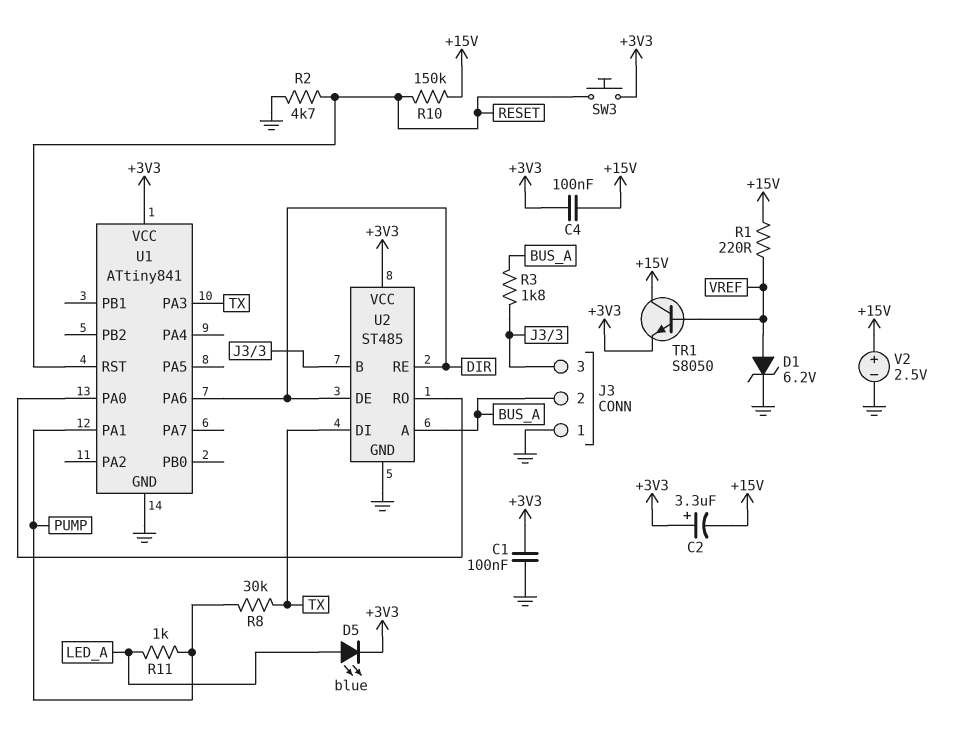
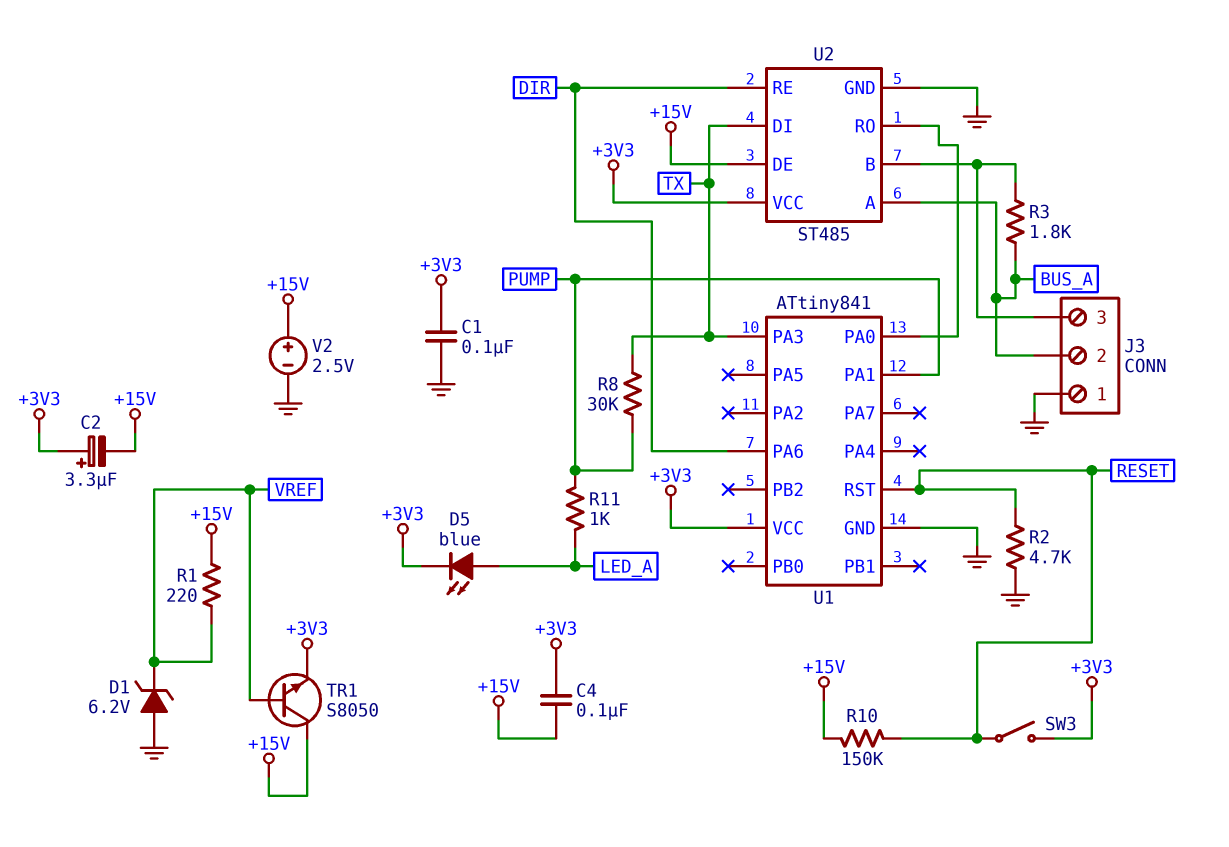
D1: zener 6.2V (A VREF, K GND) -> zener 6.2V (A GND, K VREF)
SW3: button (+3V3, RESET) -> switch (+3V3, RESET)
U2 pin DE: DIR -> +15V

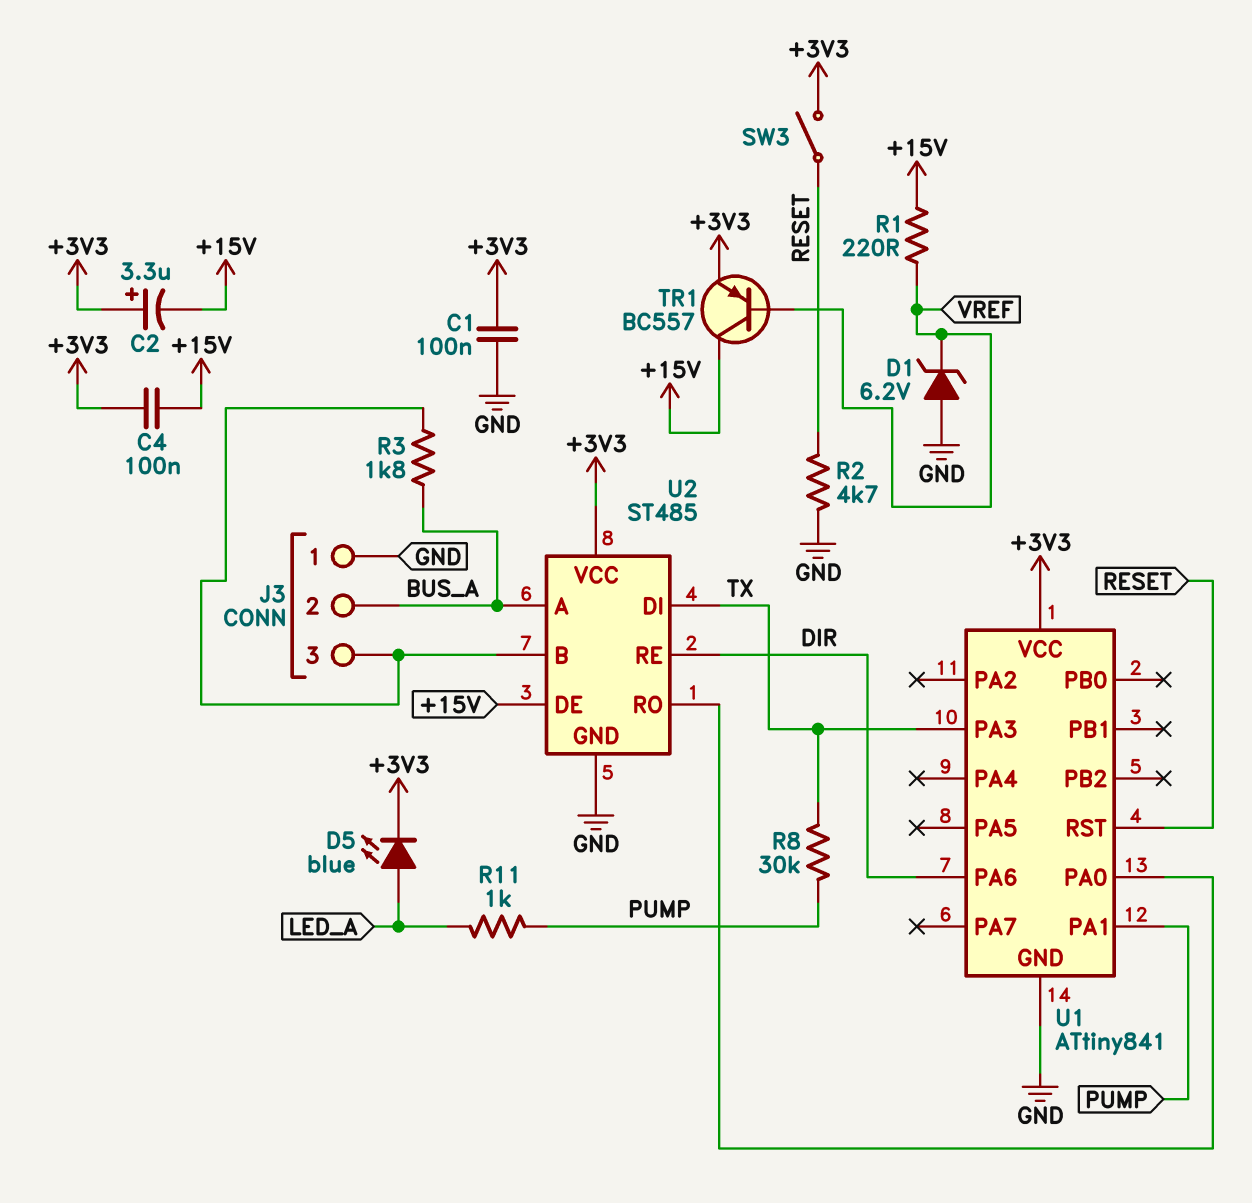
R10: 150k (+15V, RESET) -> none
TR1: NPN S8050 (B VREF, C +15V, E +3V3) -> PNP BC557 (B VREF, C +15V, E +3V3)
V2: 2.5V (plus +15V, minus GND) -> none

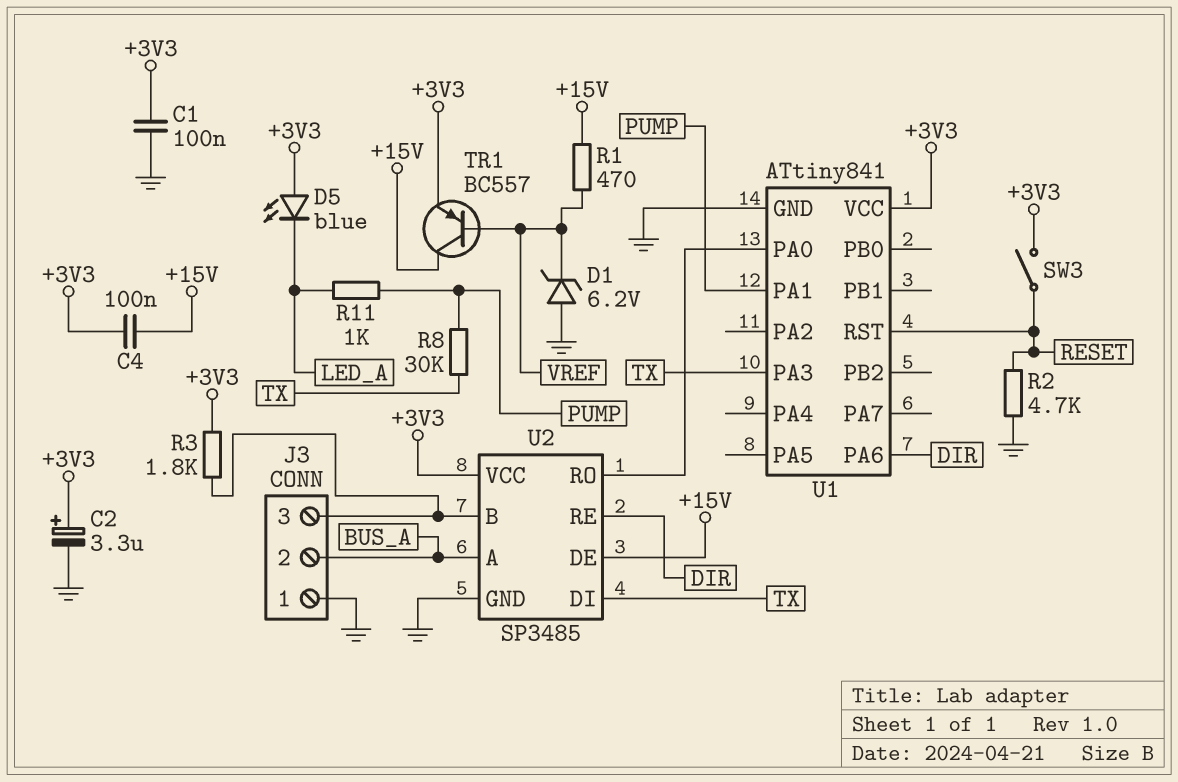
C2: 3.3uF (plus +3V3, minus +15V) -> 3.3uF (plus +3V3, minus GND)
D5: LED blue (A LED_A, K +3V3) -> LED blue (A +3V3, K LED_A)
R1: 220 (+15V, VREF) -> 470 (+15V, VREF)
R3: 1.8k (BUS_A, J3/3) -> 1.8k (+3V3, J3/3)
U2: ST485 -> SP3485

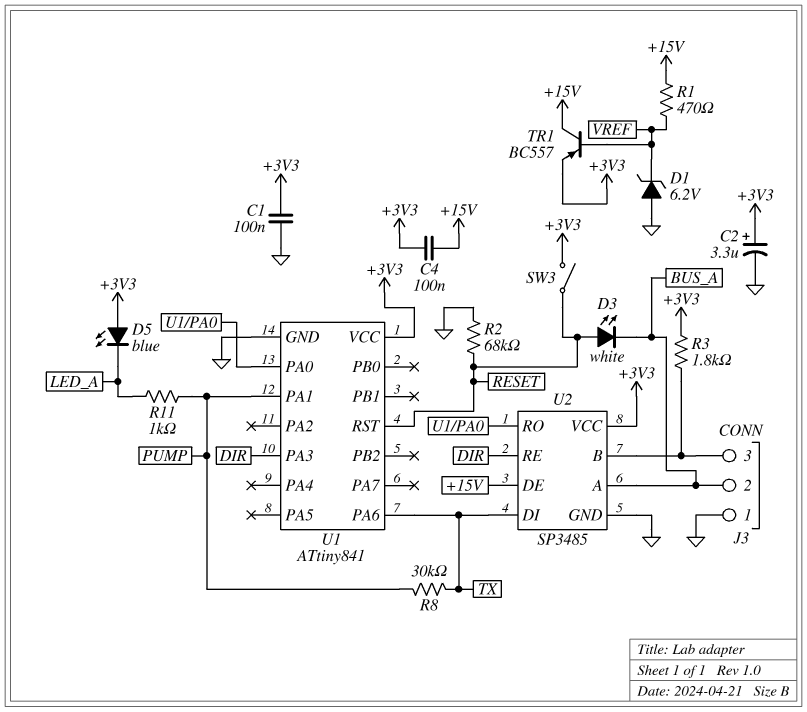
D3: none -> LED white (A RESET, K BUS_A)
R2: 4.7k (GND, RESET) -> 68k (GND, RESET)
U1 pin PA3: TX -> DIR
U1 pin PA6: DIR -> TX

